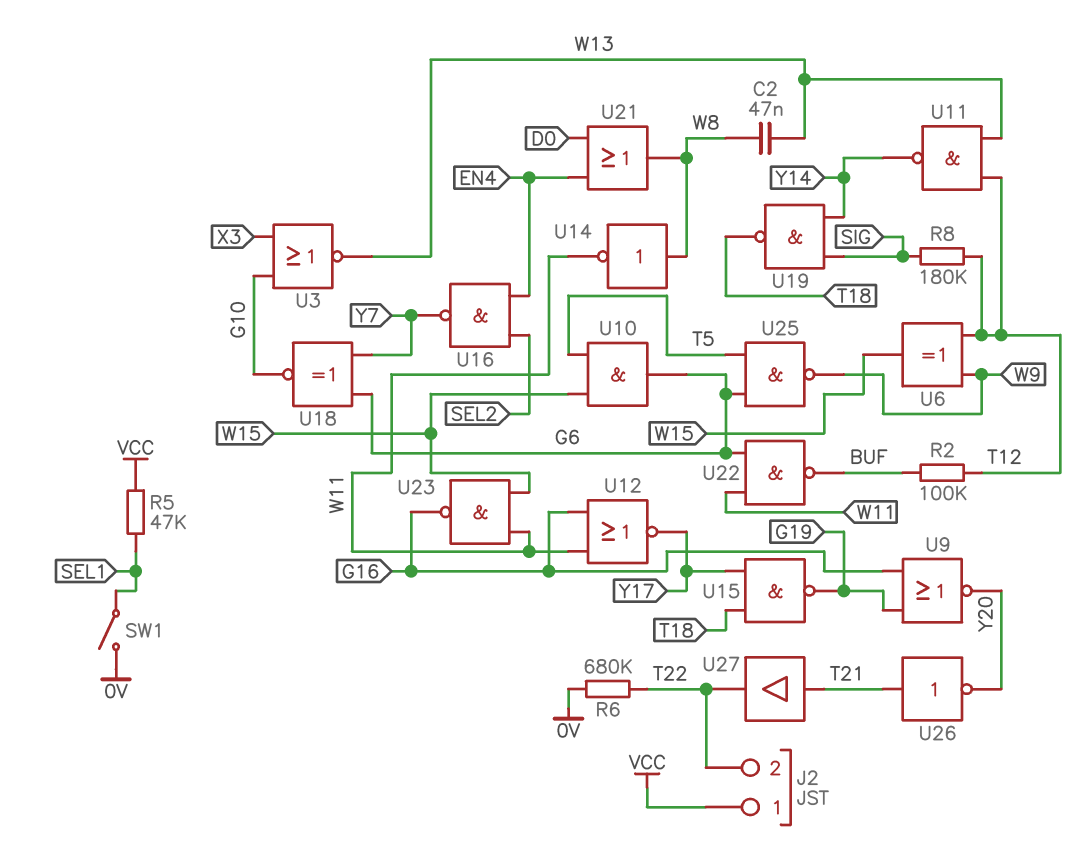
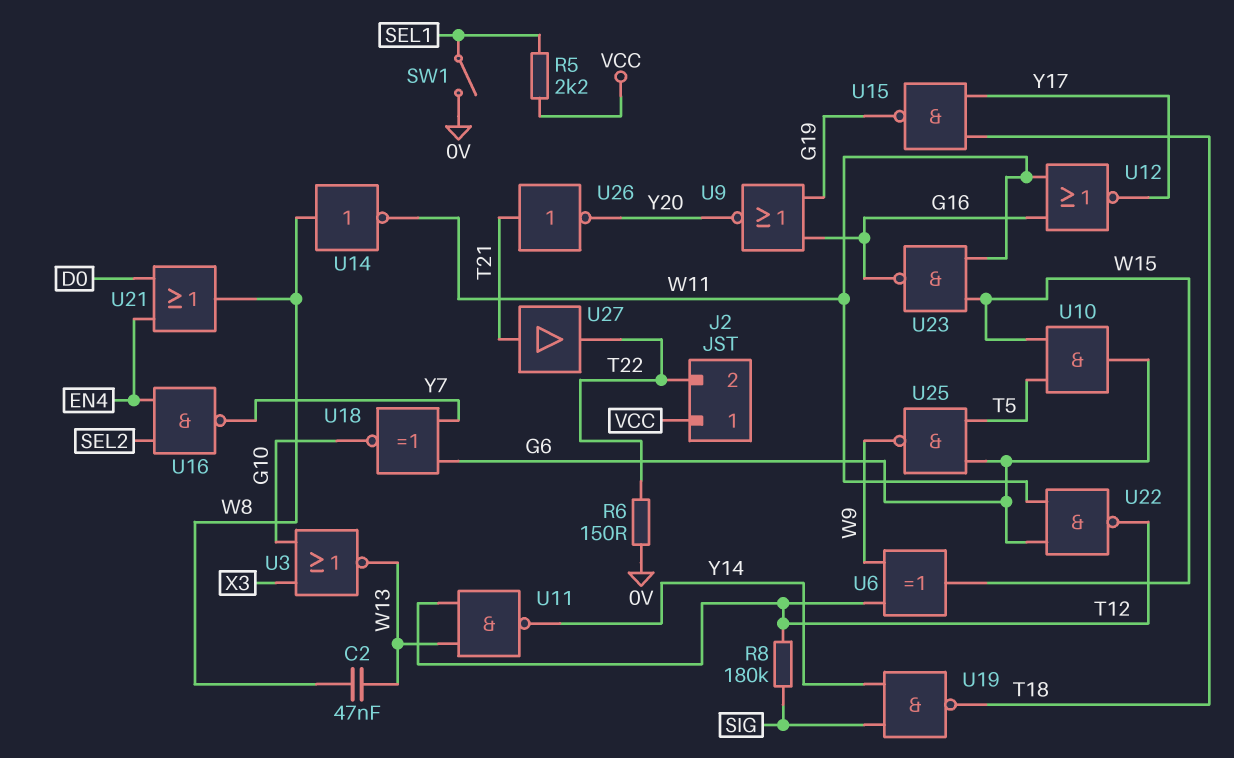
R2: 100k (BUF, T12) -> none
R5: 47k (SEL1, VCC) -> 2.2k (SEL1, VCC)
R6: 680k (0V, T22) -> 150 (0V, T22)
U22: NAND (in G6, in W11, out BUF) -> NAND (in G6, in W11, out T12)

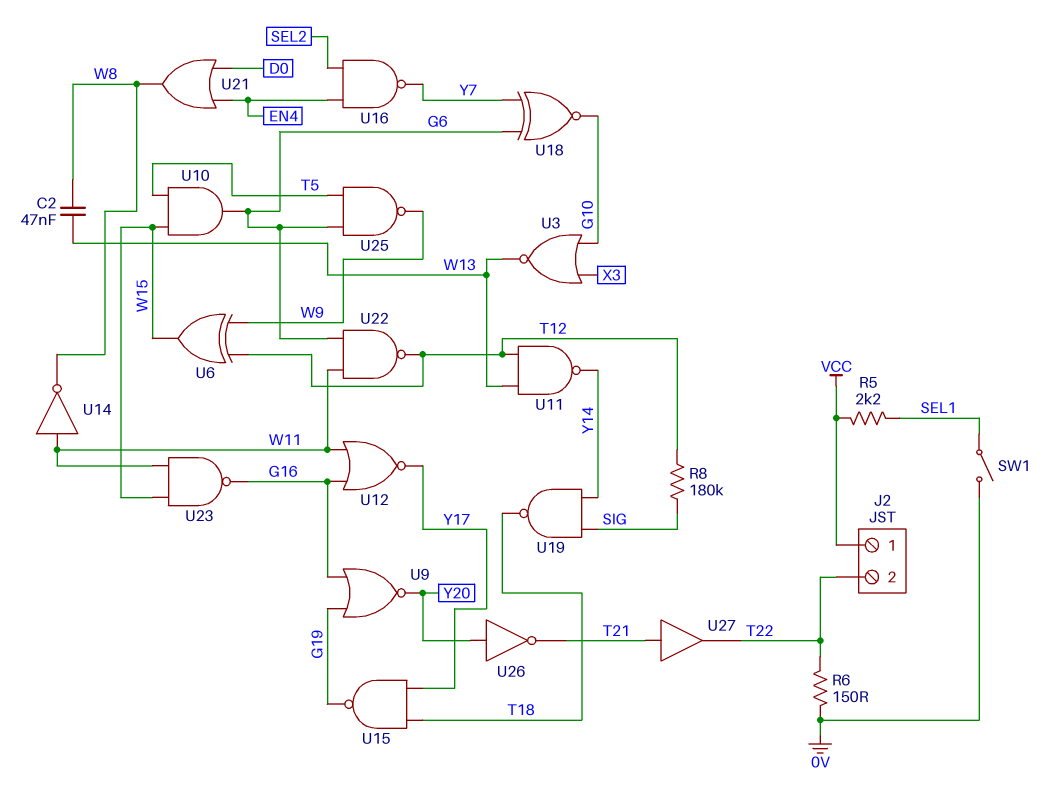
U14: NOT (in W8, out W11) -> NOT (in W11, out W8)
U26: NOT (in T21, out Y20) -> NOT (in Y20, out T21)

